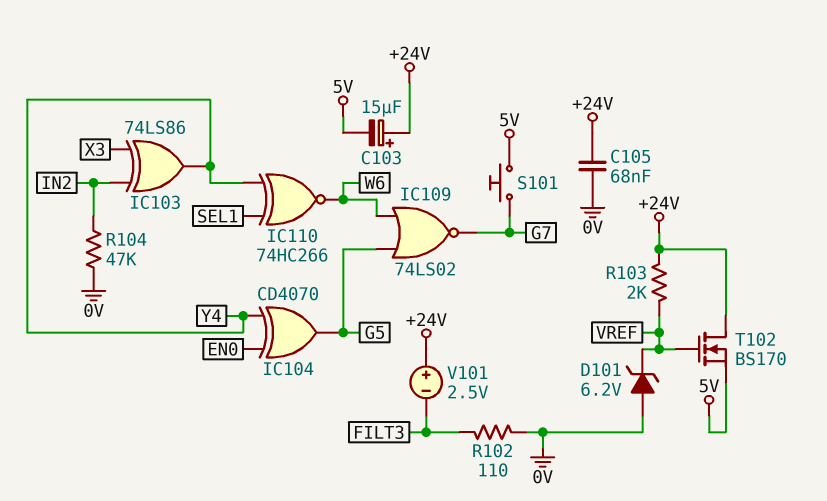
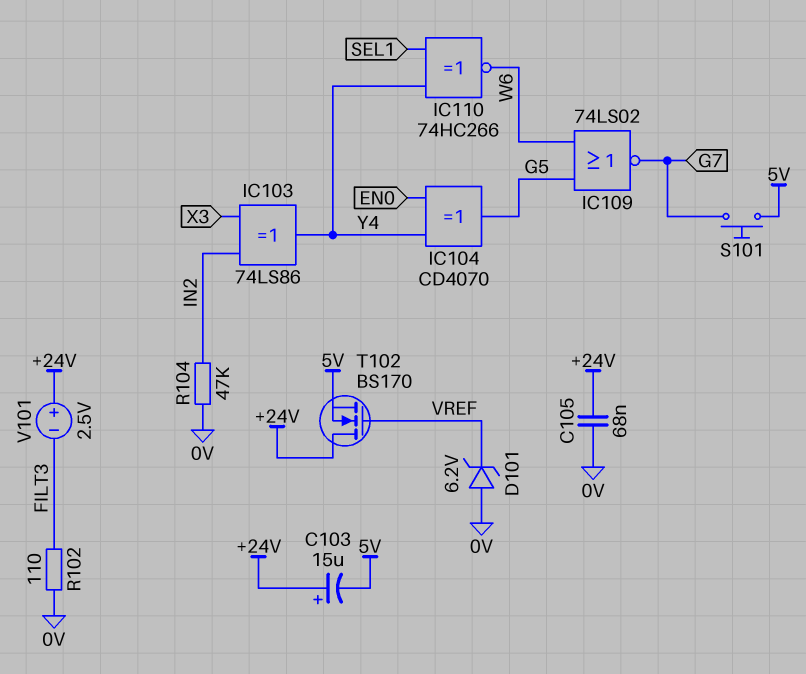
R103: 2k (+24V, VREF) -> none

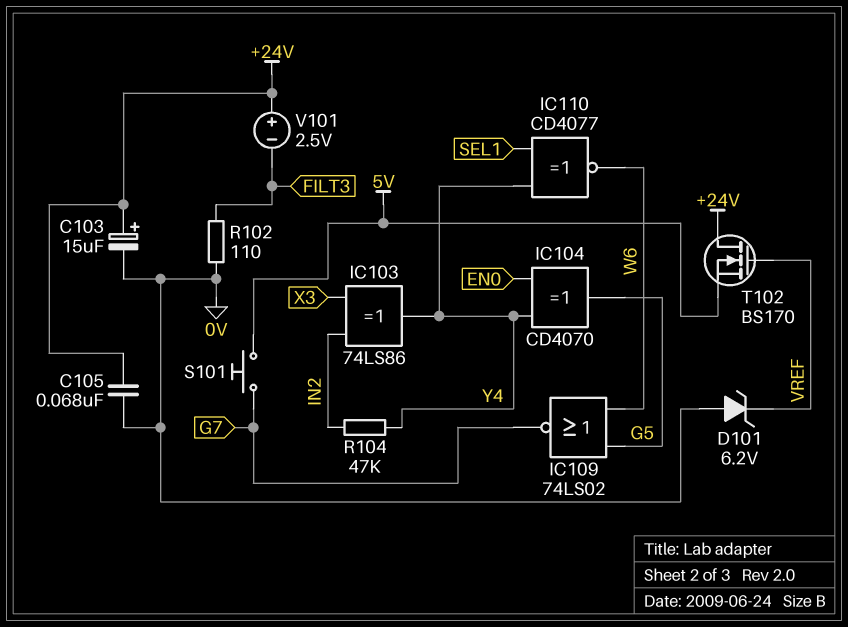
C103: 15uF (plus +24V, minus 5V) -> 15uF (plus +24V, minus 0V)
IC110: XNOR 74HC266 (in SEL1, in Y4, out W6) -> XNOR CD4077 (in SEL1, in Y4, out W6)
R104: 47k (0V, IN2) -> 47k (IN2, Y4)

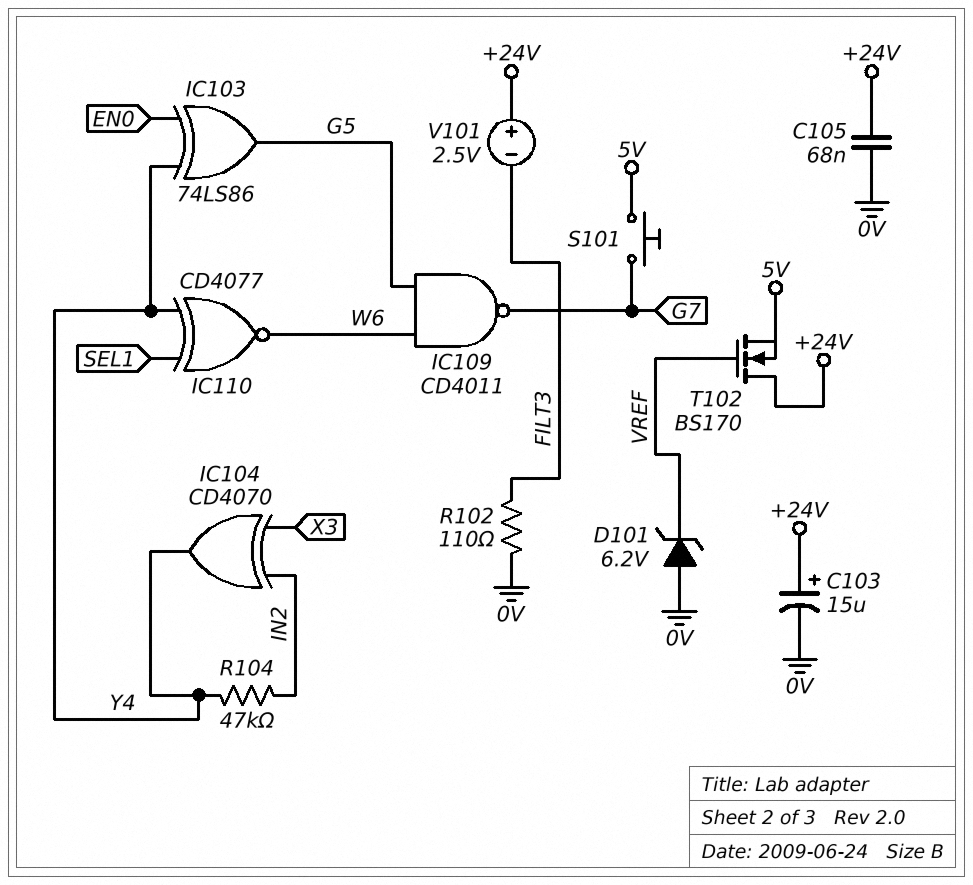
IC103: XOR 74LS86 (in IN2, in X3, out Y4) -> XOR 74LS86 (in EN0, in Y4, out G5)
IC104: XOR CD4070 (in EN0, in Y4, out G5) -> XOR CD4070 (in IN2, in X3, out Y4)
IC109: NOR 74LS02 (in G5, in W6, out G7) -> NAND CD4011 (in G5, in W6, out G7)

